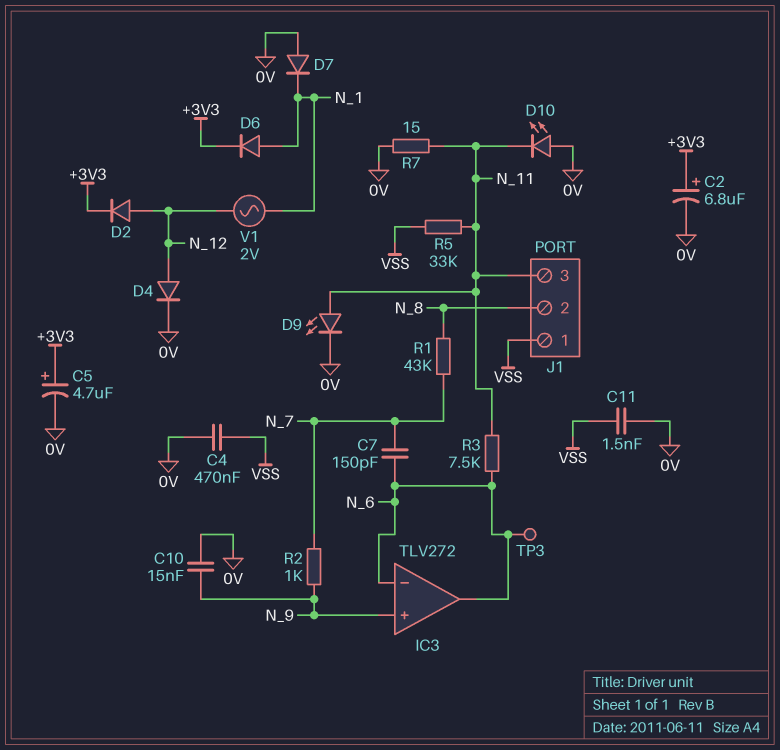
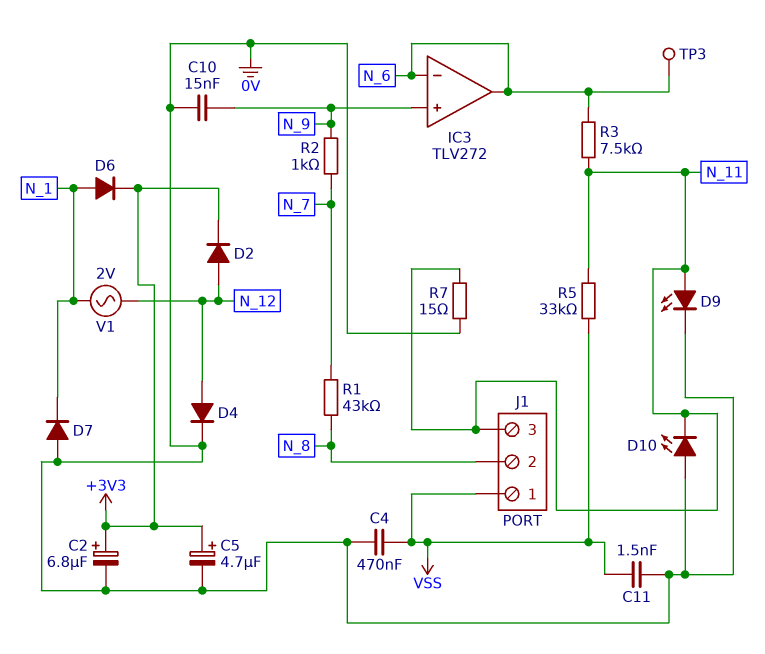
C7: 150pF (N_6, N_7) -> none

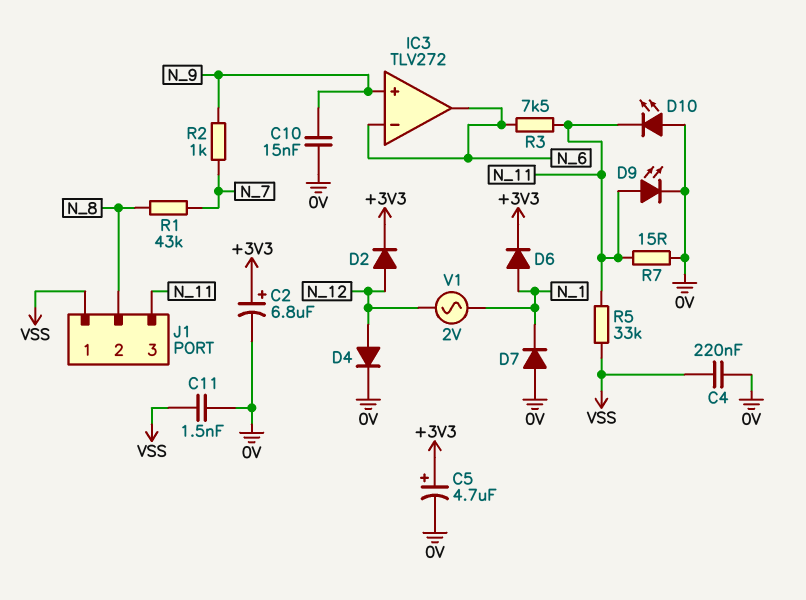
C4: 470nF (0V, VSS) -> 220nF (0V, VSS)
TP3: test point (N_6) -> none

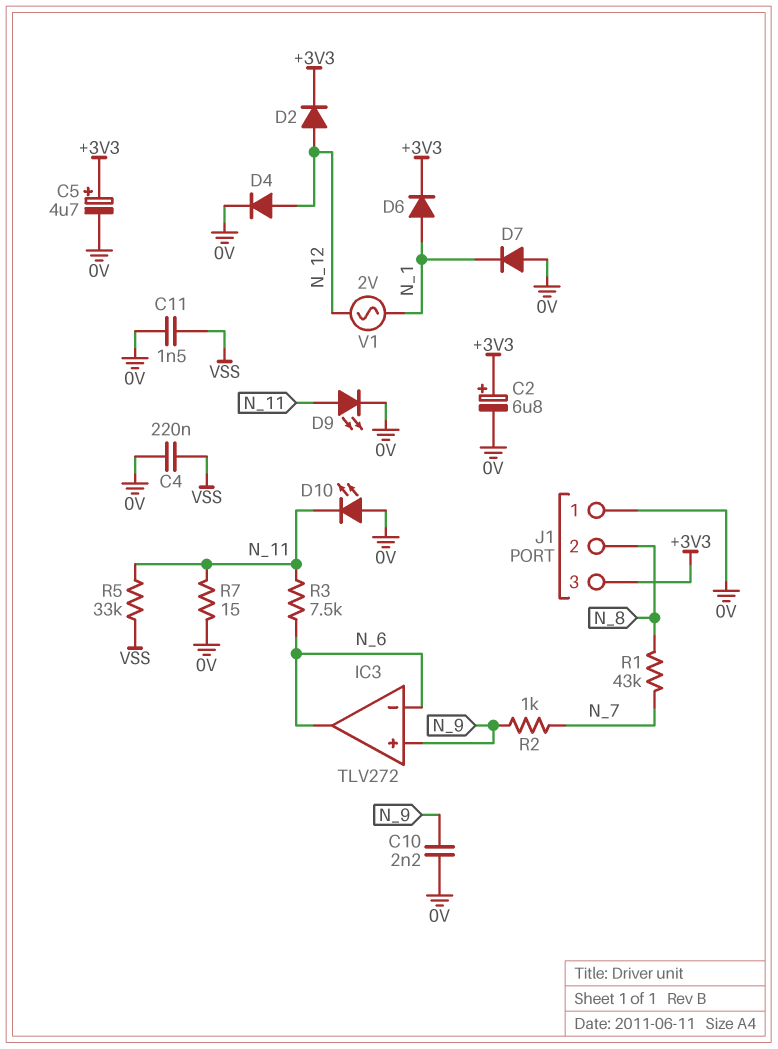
C10: 15nF (0V, N_9) -> 2.2nF (0V, N_9)
J1 pin 1: VSS -> 0V
J1 pin 3: N_11 -> +3V3

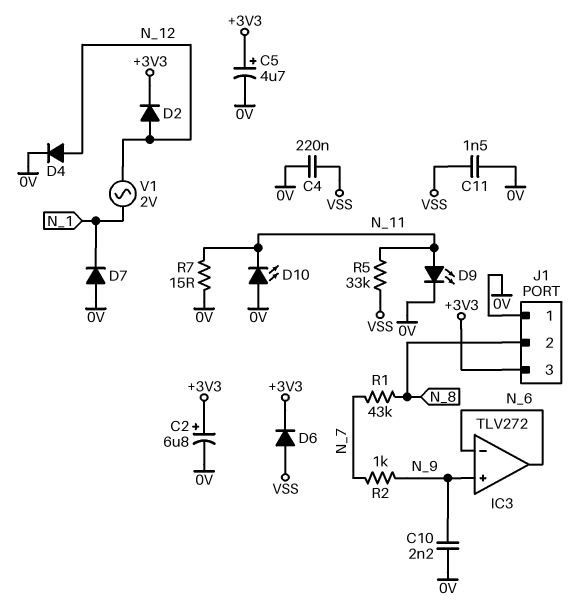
D6: diode (A N_1, K +3V3) -> diode (A VSS, K +3V3)
R3: 7.5k (N_6, N_11) -> none

